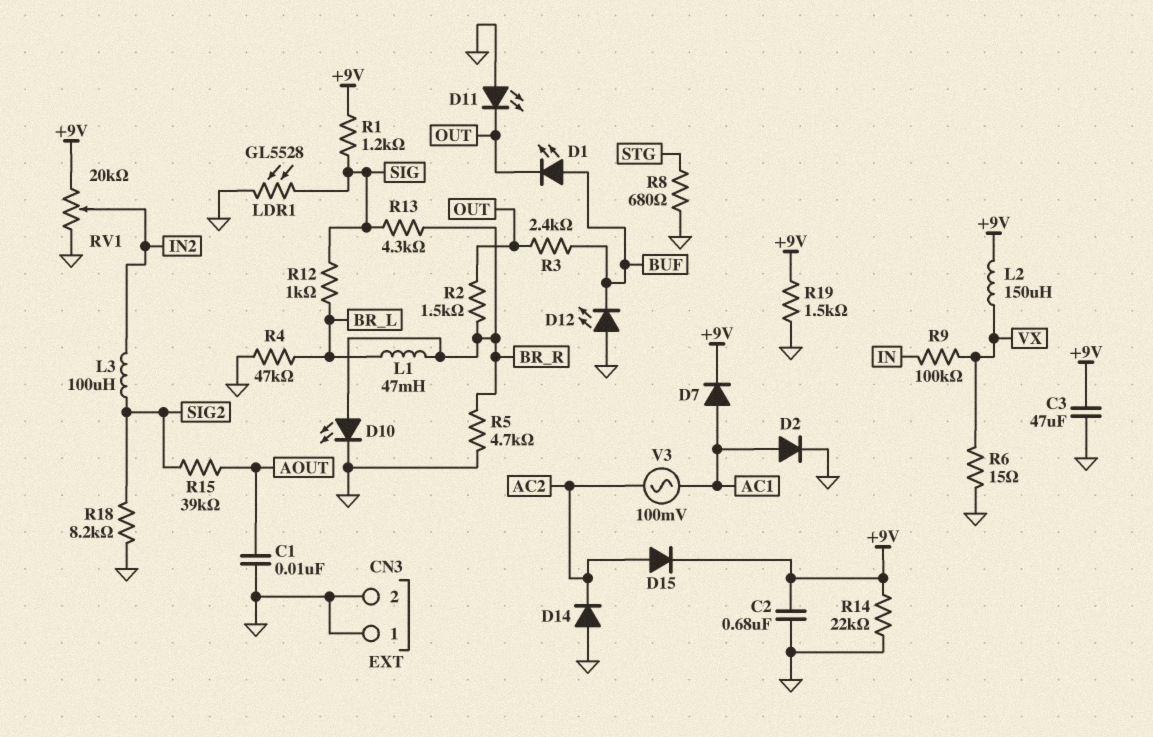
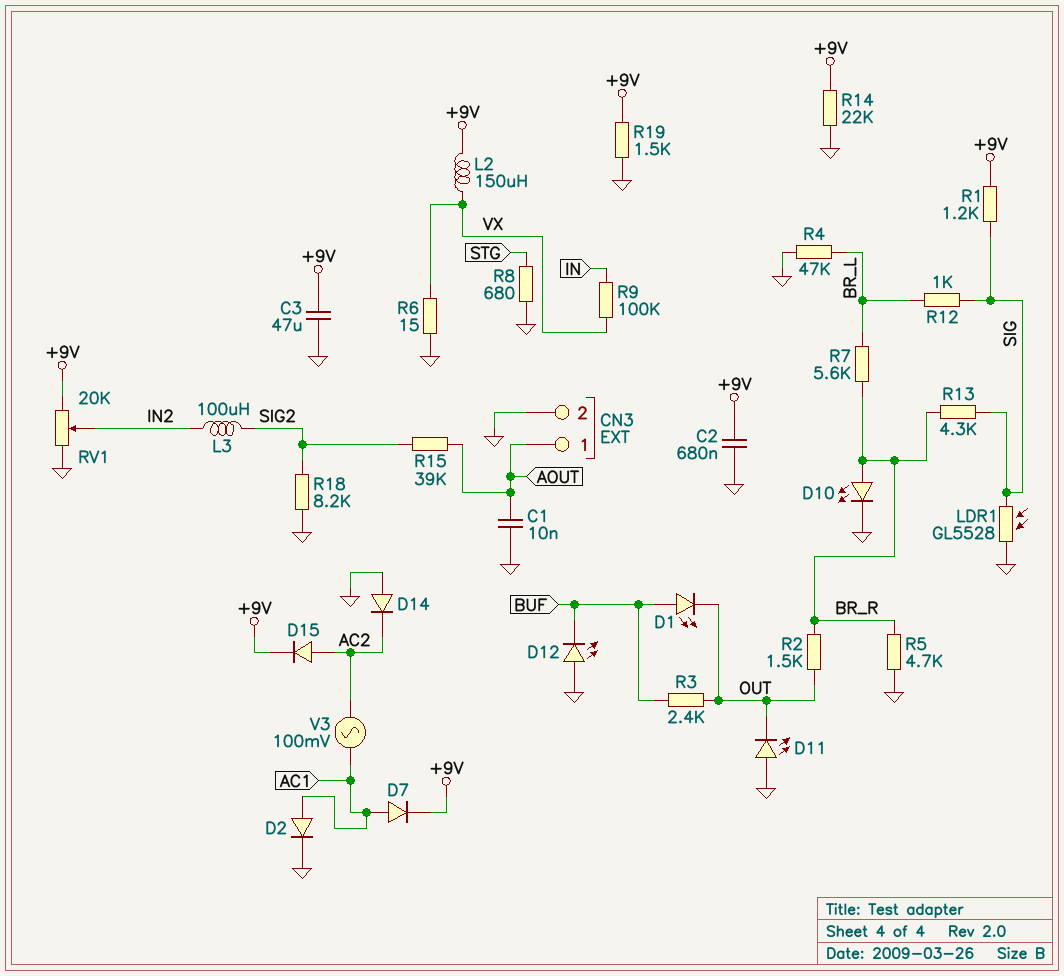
CN3 pin 1: GND -> AOUT
L1: 47mH (BR_L, BR_R) -> none
R7: none -> 5.6k (BR_L, BR_R)

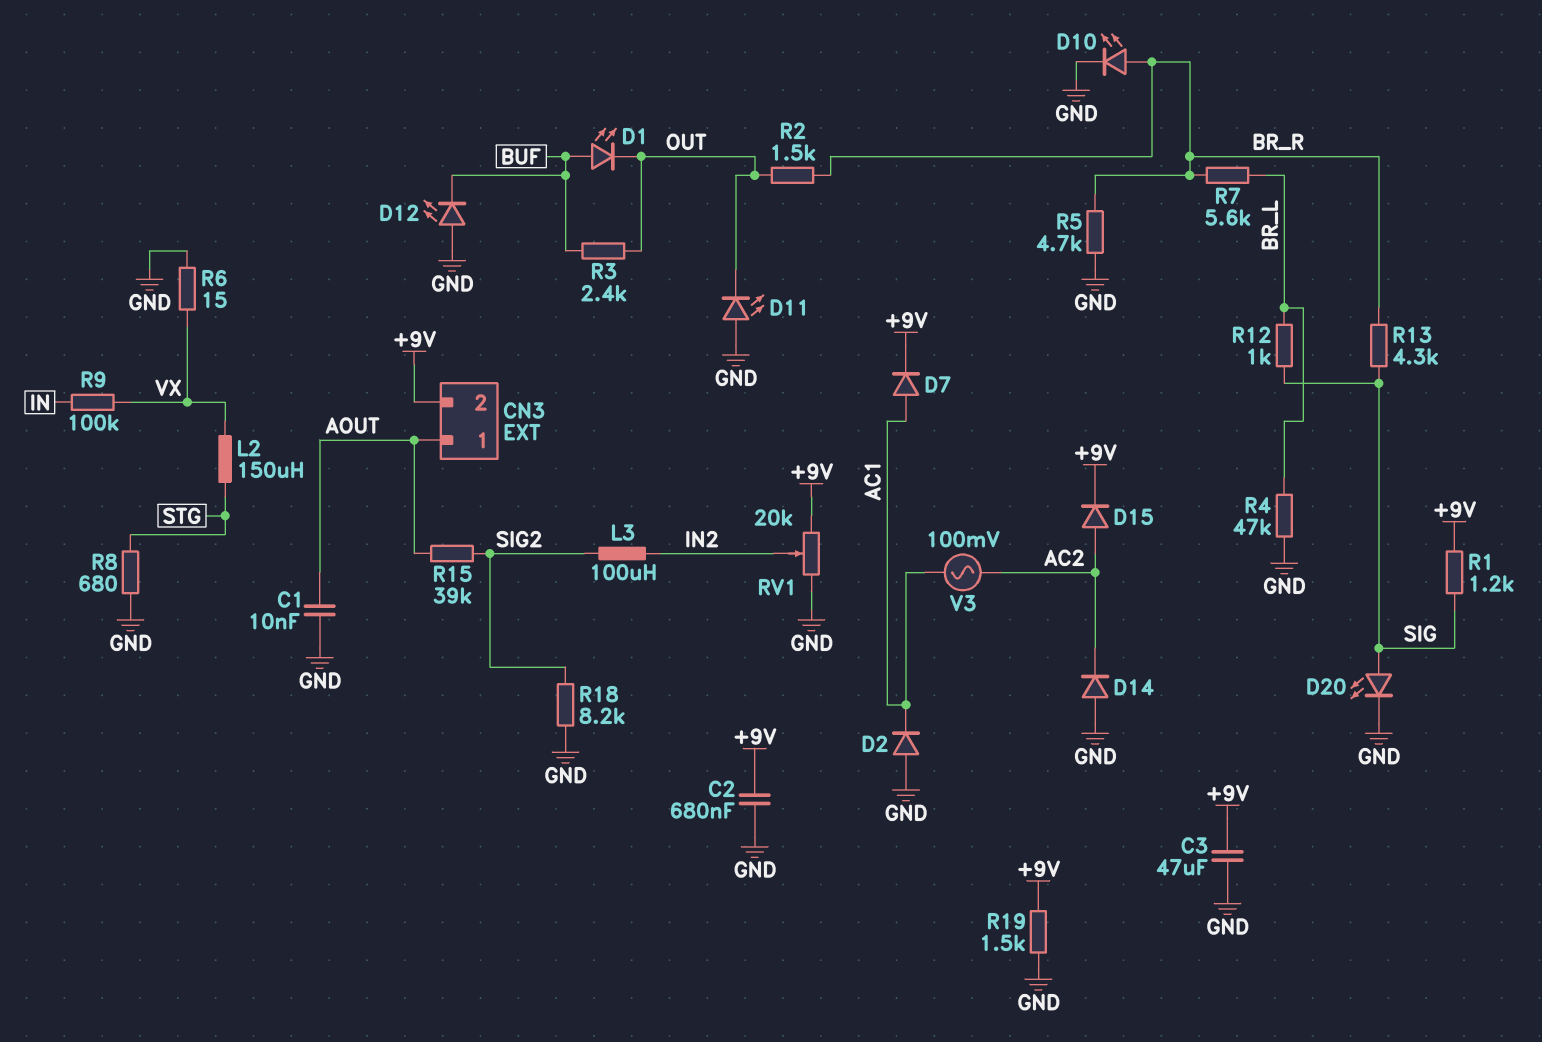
CN3 pin 2: GND -> +9V
D2: diode (A AC1, K GND) -> diode (A GND, K AC1)
D20: none -> LED (A SIG, K GND)
L2: 150uH (+9V, VX) -> 150uH (STG, VX)
LDR1: GL5528 (GND, SIG) -> none
R14: 22k (+9V, GND) -> none

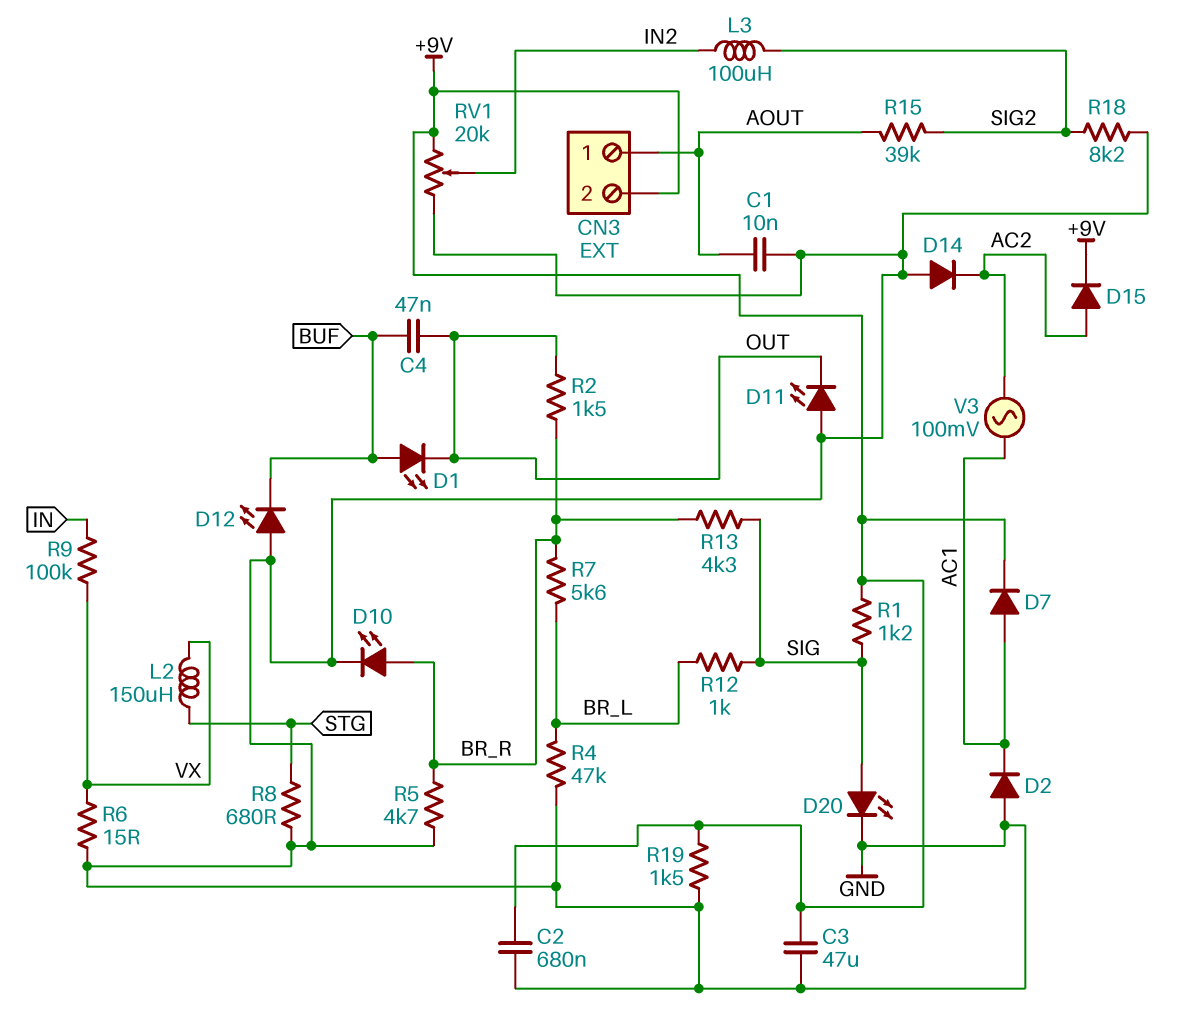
C4: none -> 47nF (BUF, OUT)
R3: 2.4k (BUF, OUT) -> none

